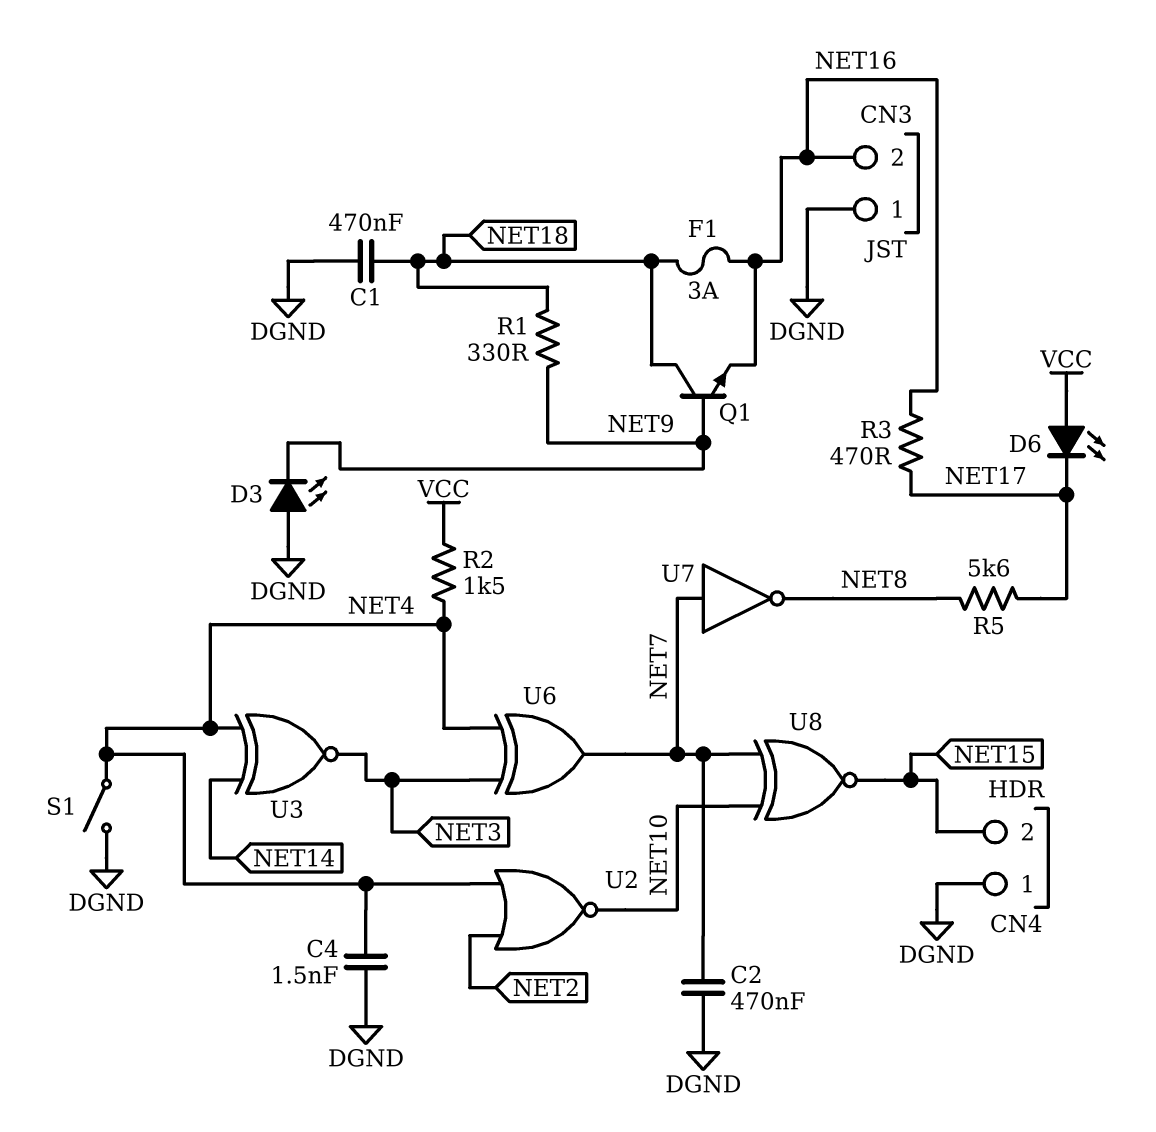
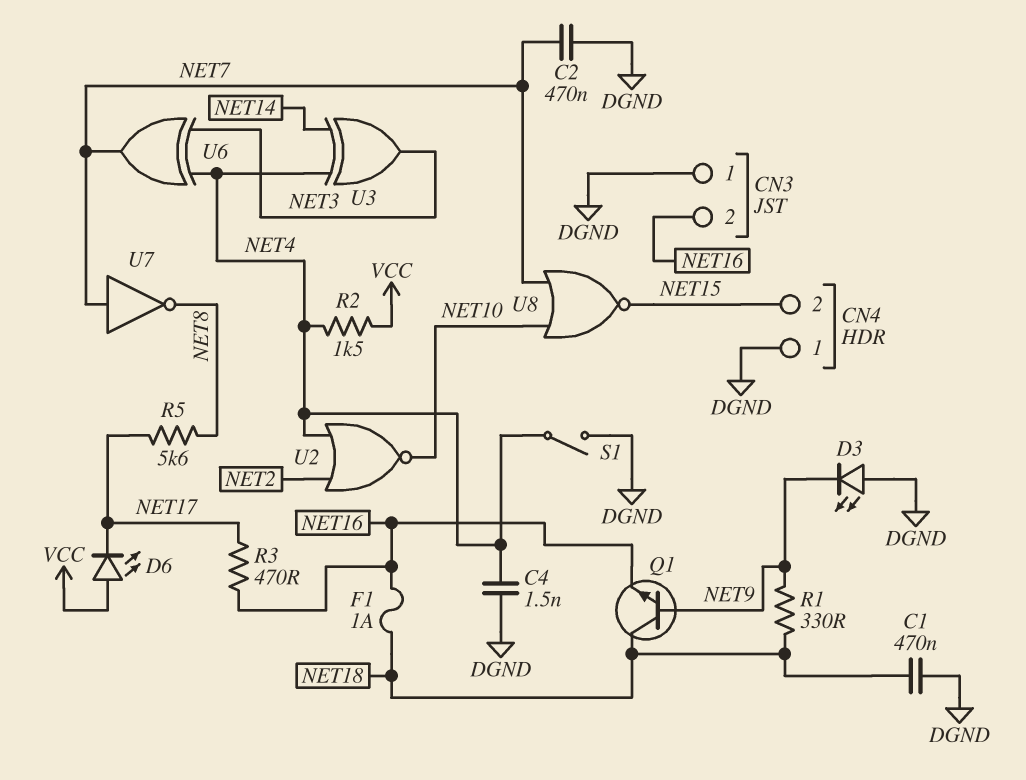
F1: 3A (NET16, NET18) -> 1A (NET16, NET18)
U3: XNOR (in NET4, in NET14, out NET3) -> XOR (in NET4, in NET14, out NET3)
U8: XNOR (in NET7, in NET10, out NET15) -> NOR (in NET7, in NET10, out NET15)

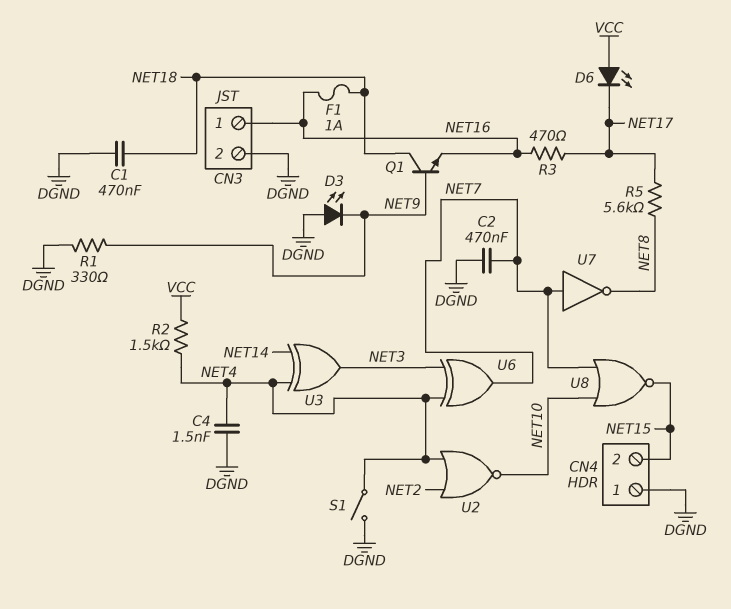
CN3 pin 1: DGND -> NET16
CN3 pin 2: NET16 -> DGND
R1: 330 (NET9, NET18) -> 330 (DGND, NET9)

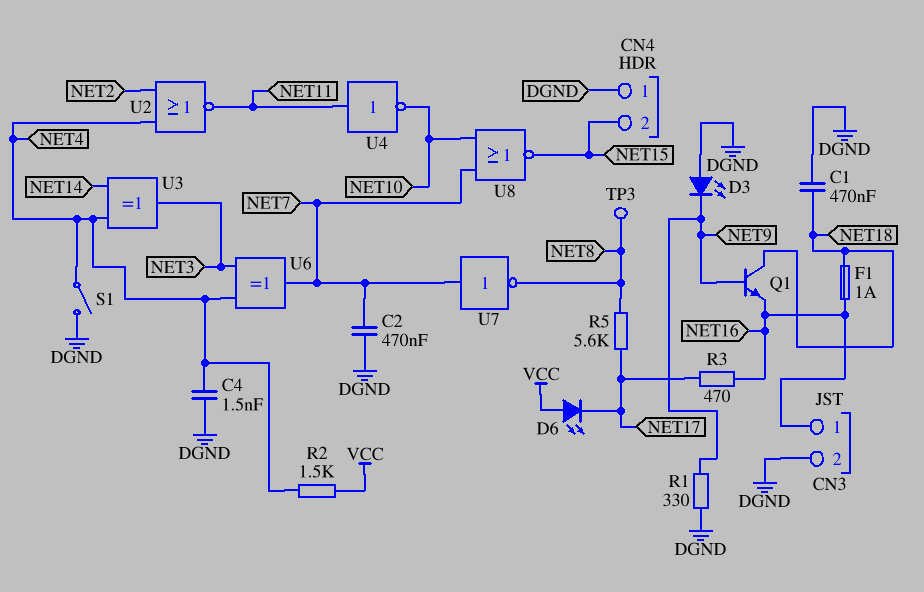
TP3: none -> test point (NET8)
U2: NOR (in NET2, in NET4, out NET10) -> NOR (in NET2, in NET4, out NET11)
U4: none -> NOT (in NET11, out NET10)

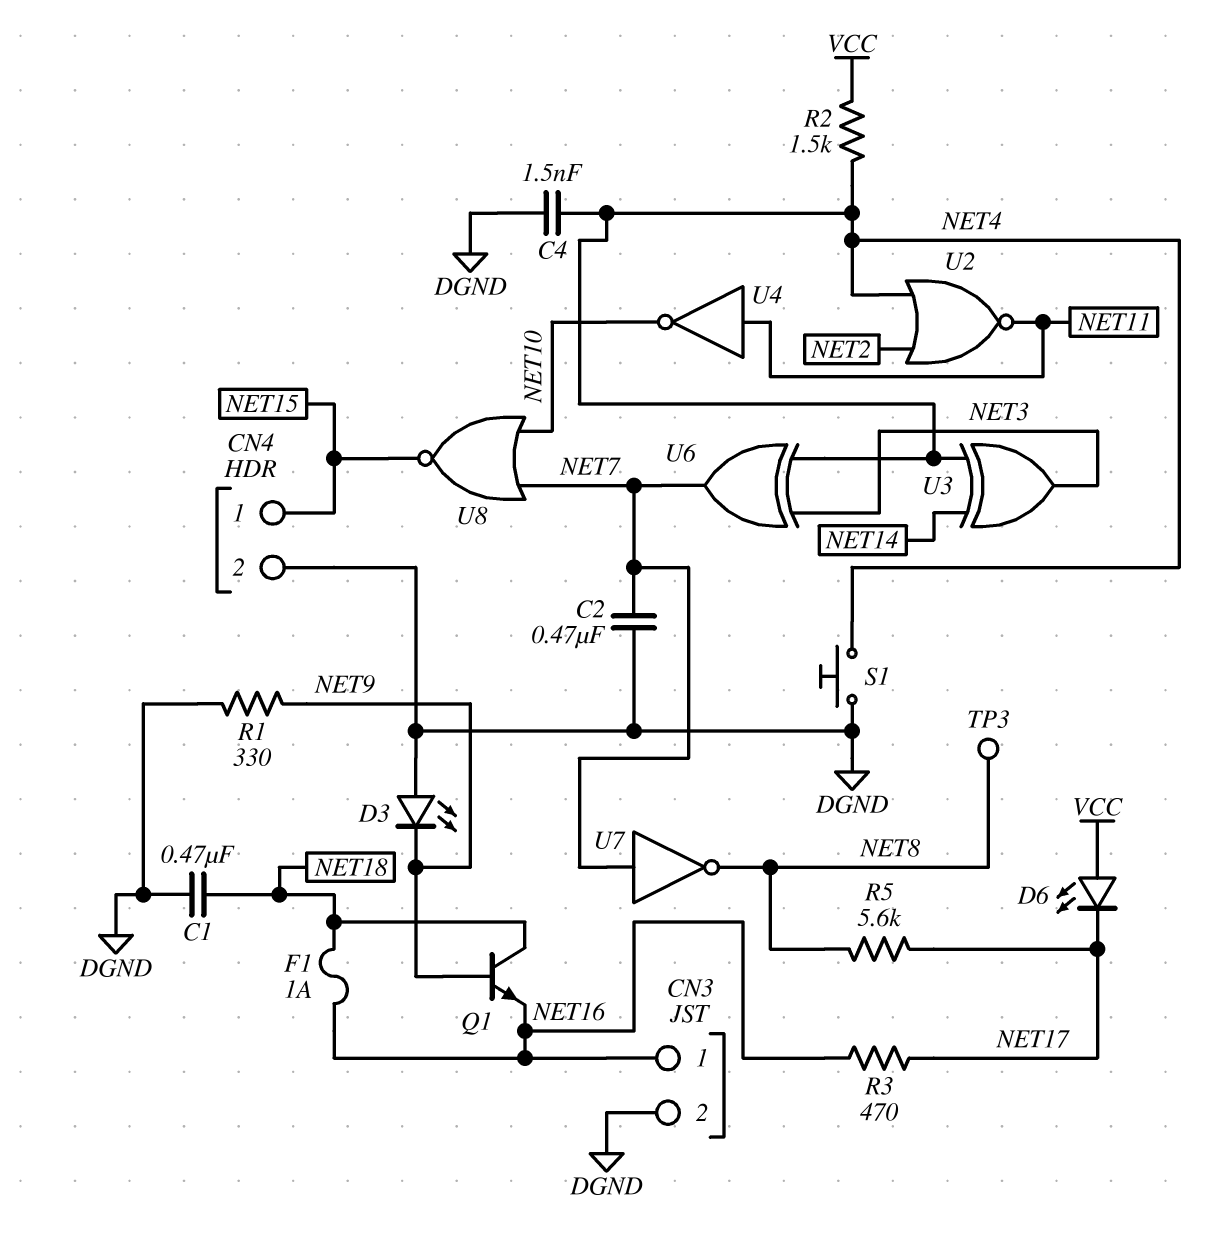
CN4 pin 1: DGND -> NET15
CN4 pin 2: NET15 -> DGND
S1: switch (DGND, NET4) -> button (DGND, NET4)

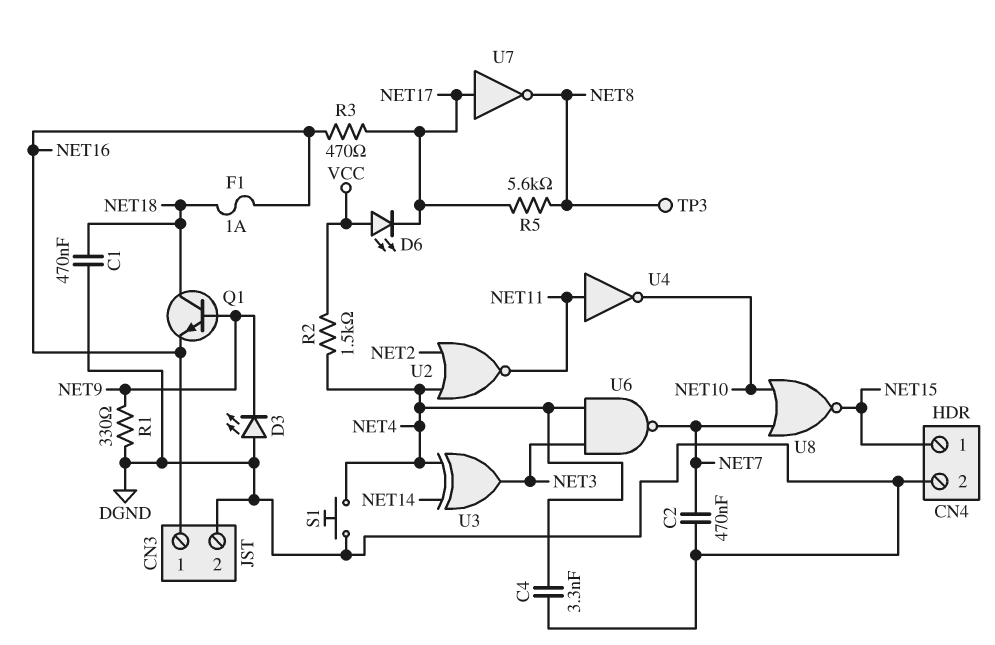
C4: 1.5nF (DGND, NET4) -> 3.3nF (DGND, NET4)
U6: XOR (in NET3, in NET4, out NET7) -> NAND (in NET3, in NET4, out NET7)
U7: NOT (in NET7, out NET8) -> NOT (in NET17, out NET8)

